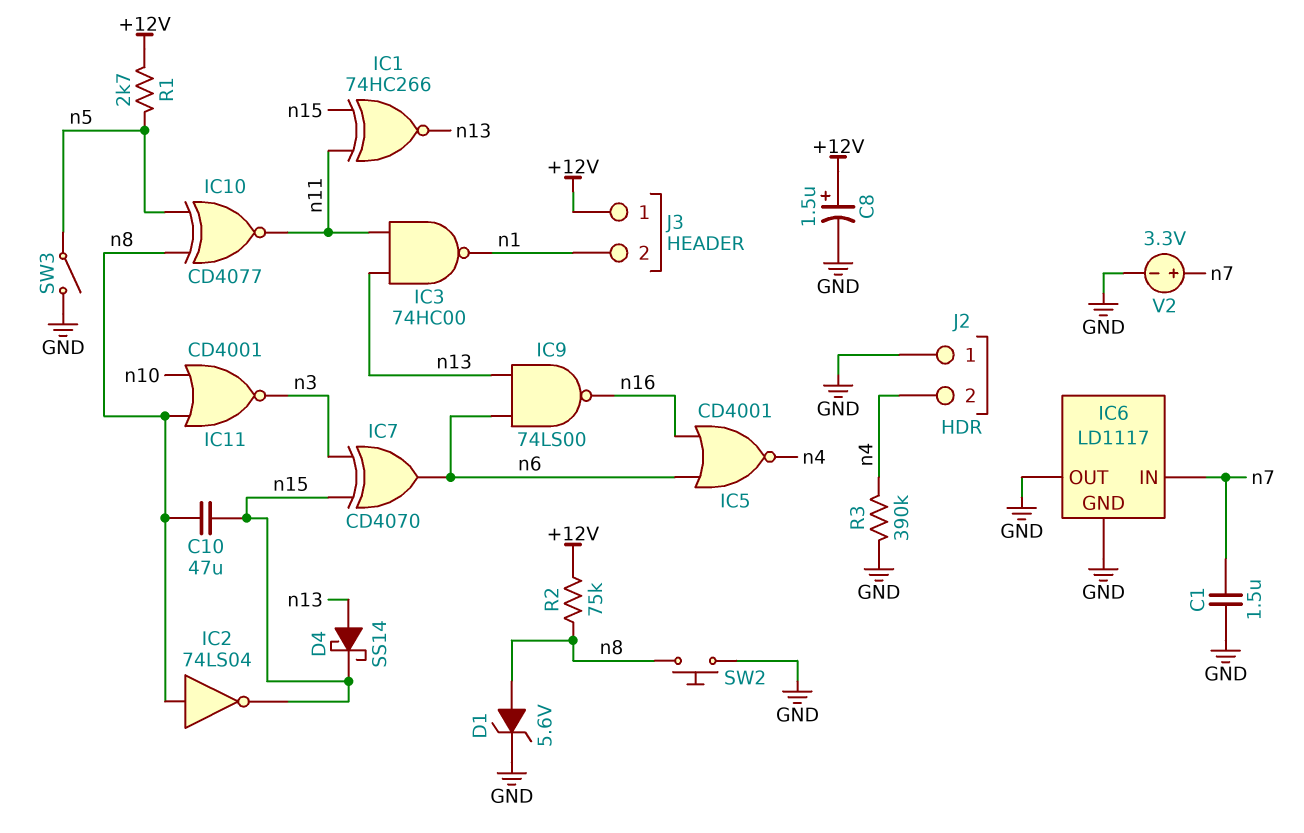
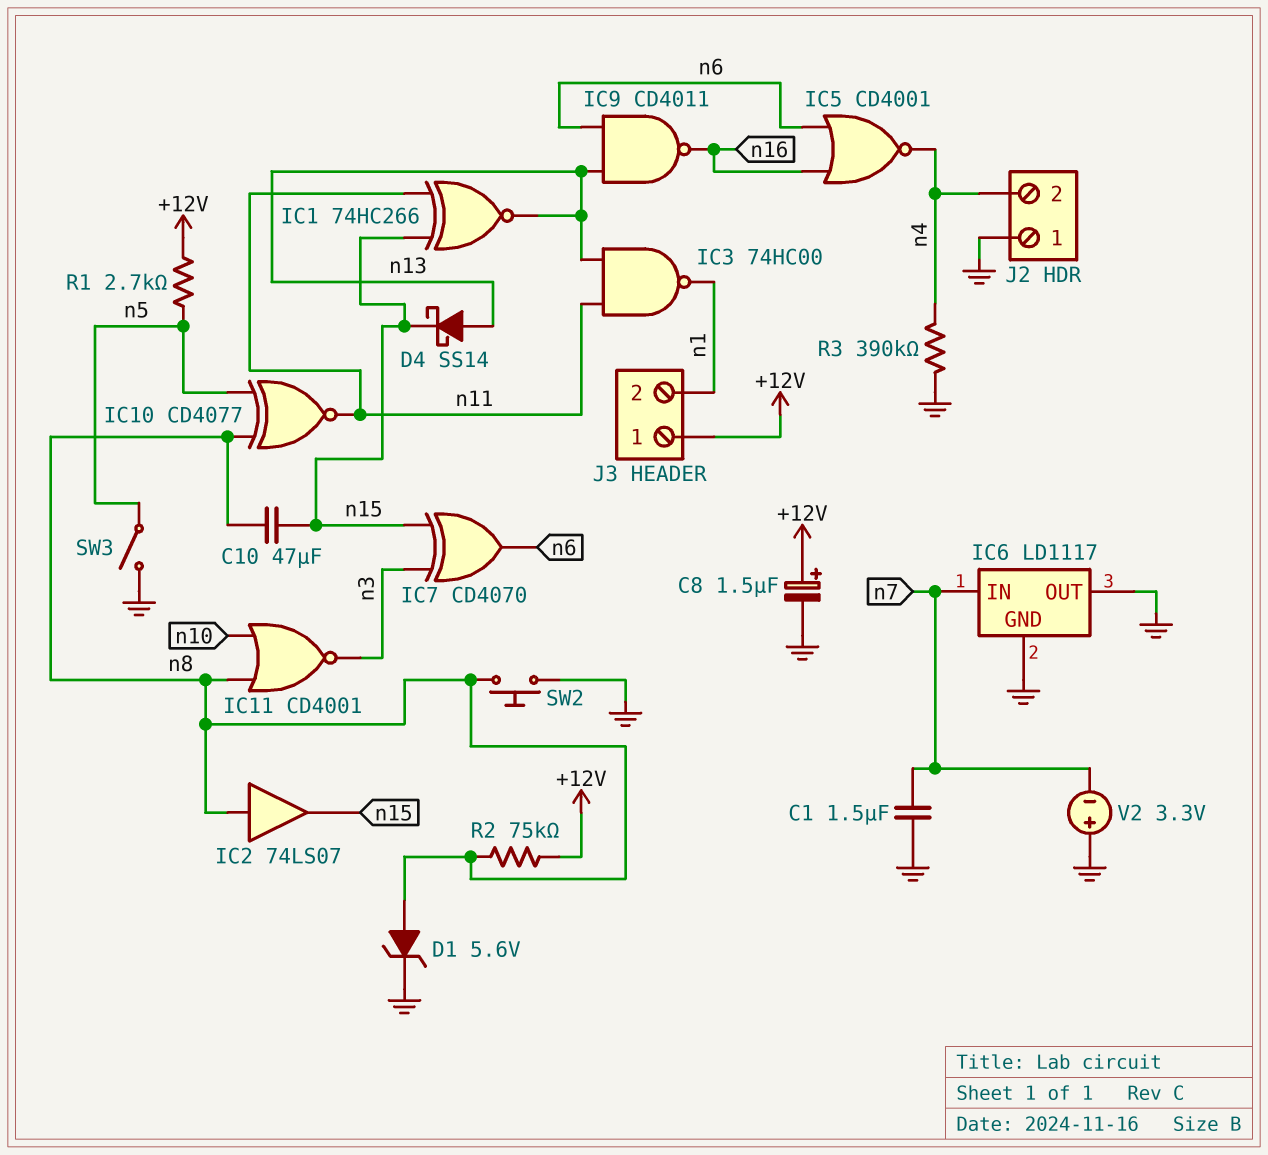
IC2: NOT 74LS04 (in n8, out n15) -> buffer 74LS07 (in n8, out n15)
IC9: NAND 74LS00 (in n6, in n13, out n16) -> NAND CD4011 (in n6, in n13, out n16)
V2: 3.3V (plus n7, minus GND) -> 3.3V (plus GND, minus n7)

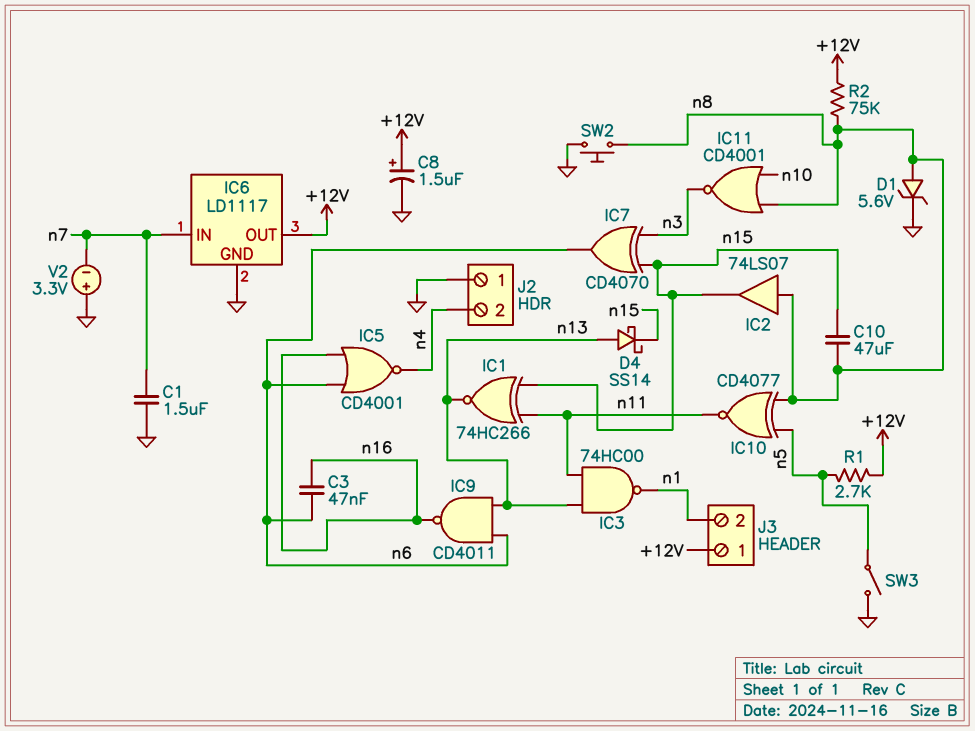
C3: none -> 47nF (n6, n16)
IC6 pin OUT: GND -> +12V
R3: 390k (GND, n4) -> none

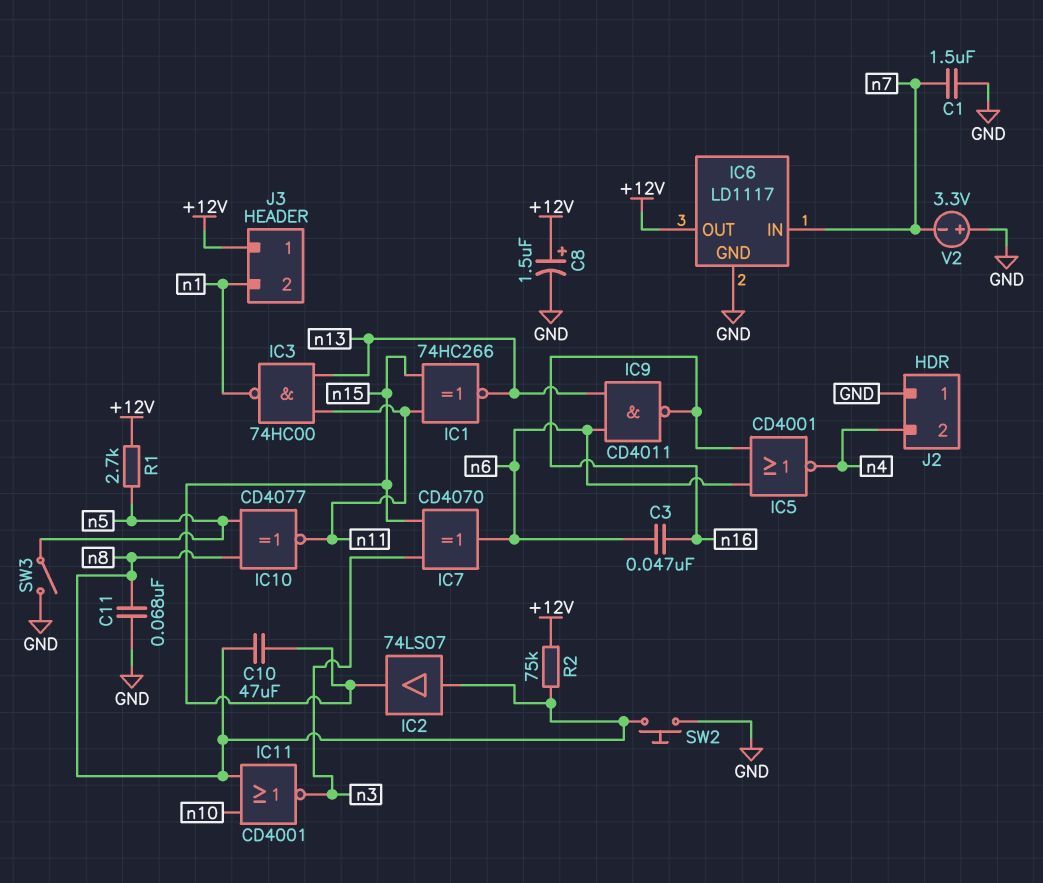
C11: none -> 68nF (GND, n8)
D1: zener 5.6V (A n8, K GND) -> none
D4: schottky SS14 (A n13, K n15) -> none

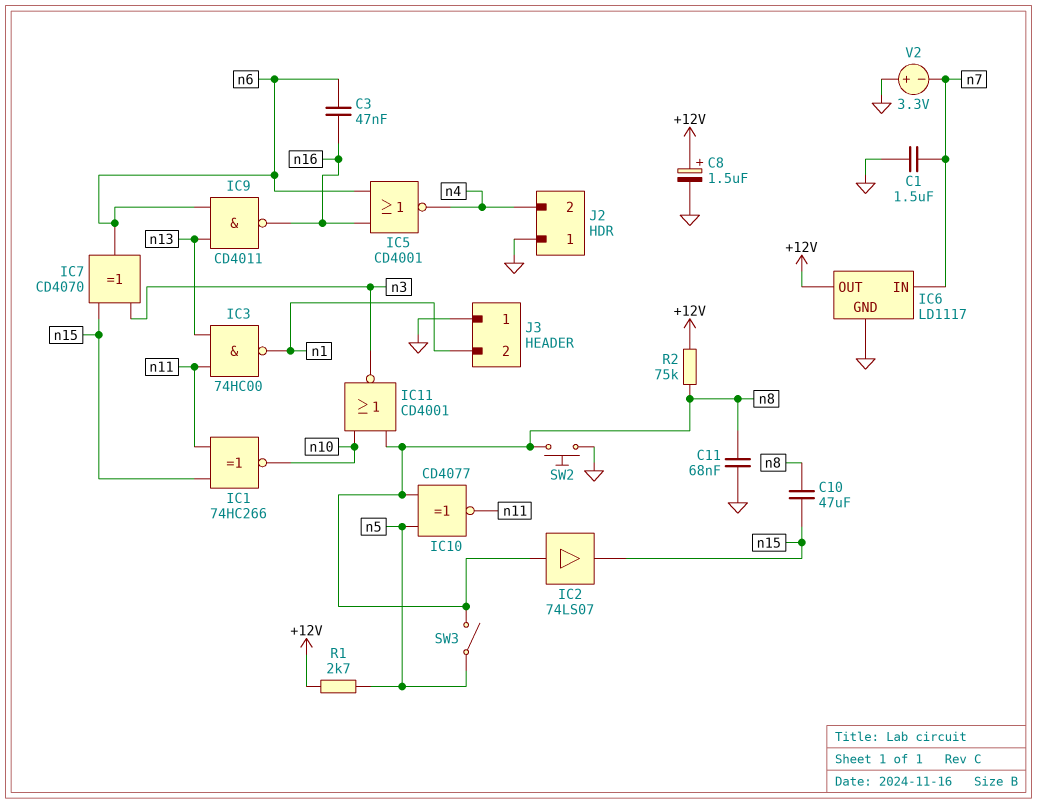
IC1: XNOR 74HC266 (in n11, in n15, out n13) -> XNOR 74HC266 (in n11, in n15, out n10)
J3 pin 1: +12V -> GND
SW3: switch (GND, n5) -> switch (n5, n8)

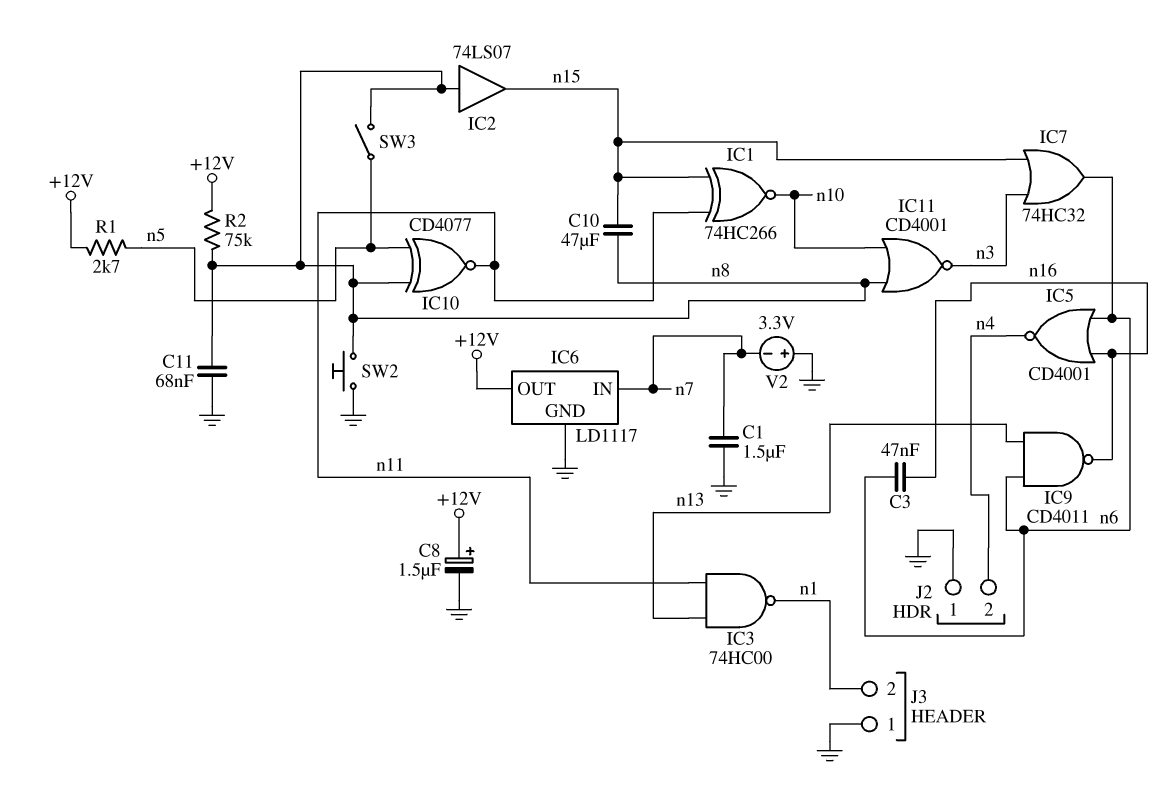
IC7: XOR CD4070 (in n3, in n15, out n6) -> OR 74HC32 (in n3, in n15, out n6)

